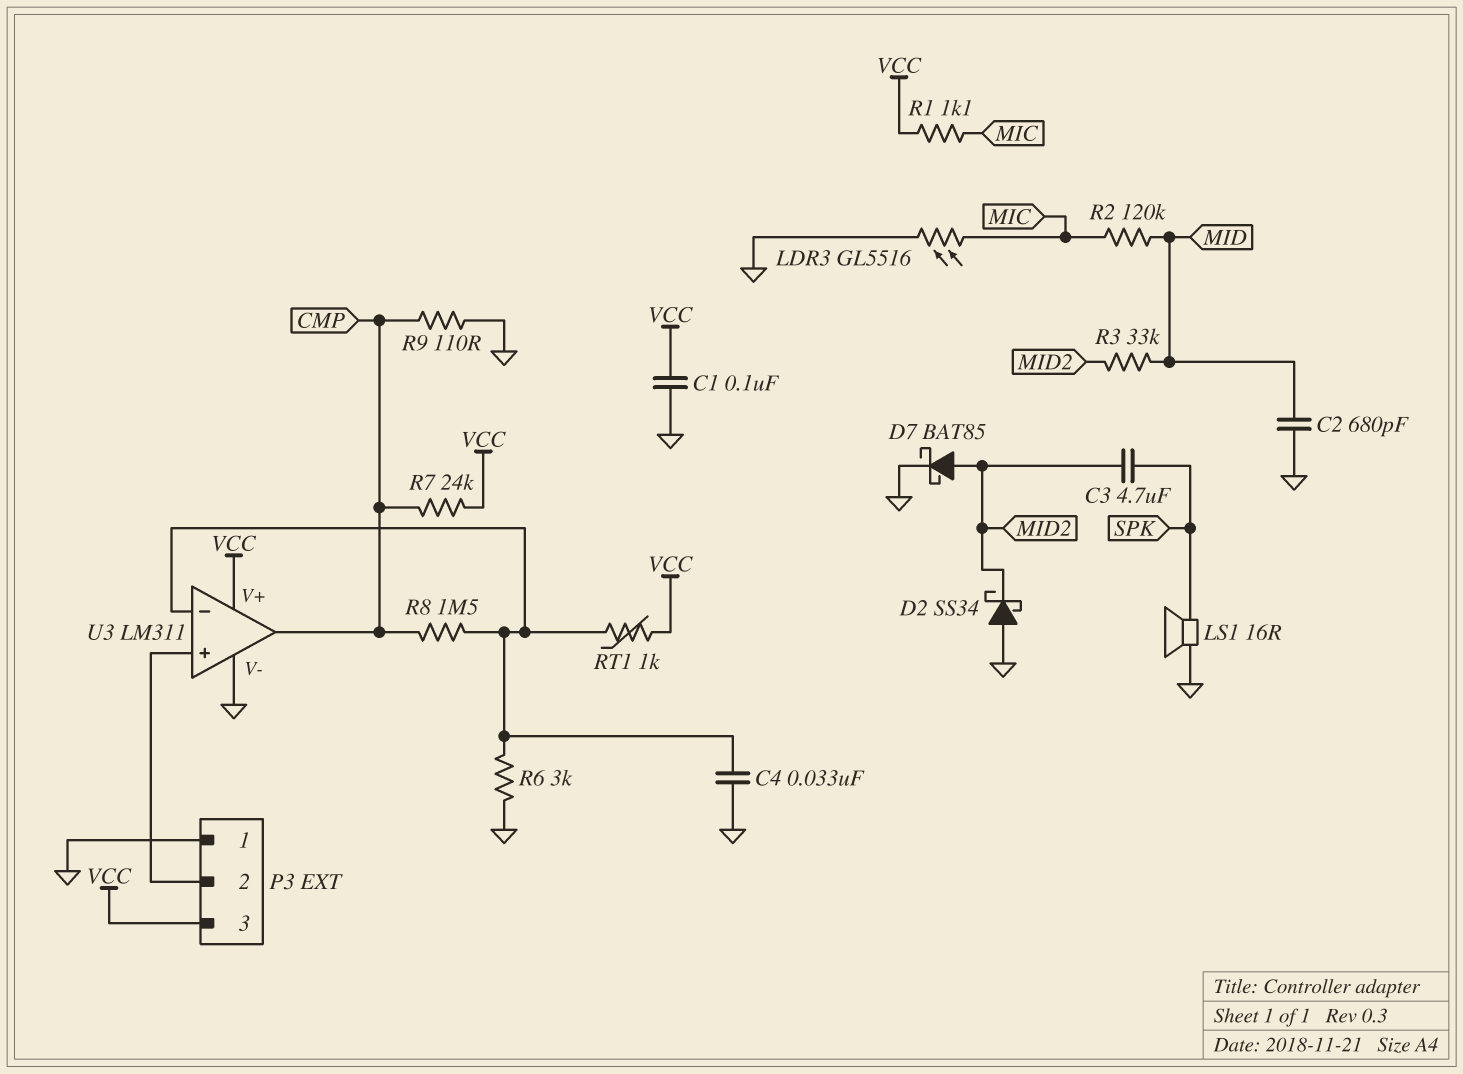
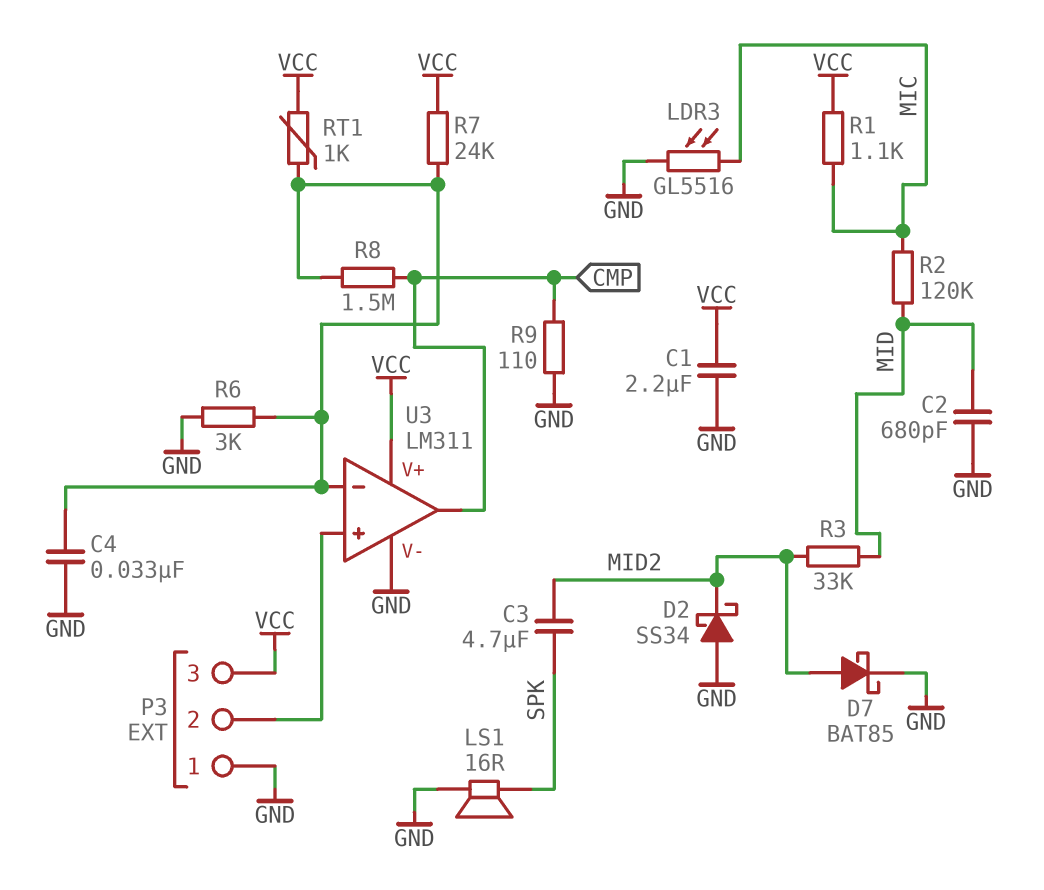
C1: 100nF (GND, VCC) -> 2.2uF (GND, VCC)
R7: 24k (CMP, VCC) -> 24k (U3/in-, VCC)

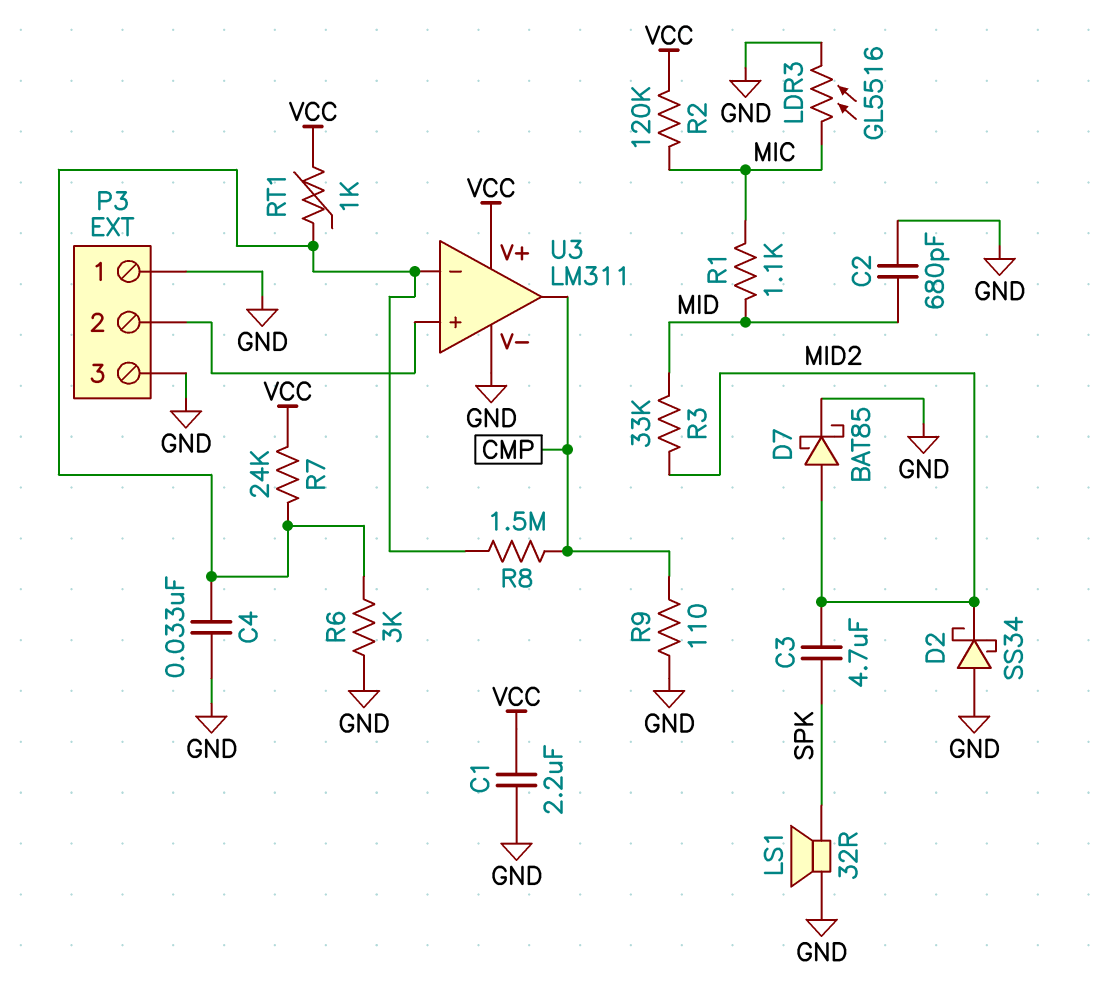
LS1: speaker 16R (GND, SPK) -> speaker 32R (GND, SPK)
P3 pin 3: VCC -> GND
R1: 1.1k (MIC, VCC) -> 1.1k (MIC, MID)
R2: 120k (MIC, MID) -> 120k (MIC, VCC)

